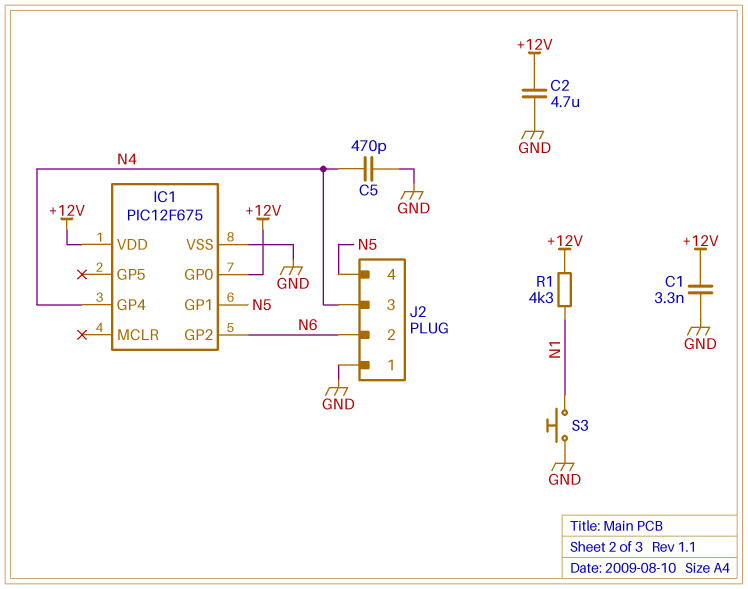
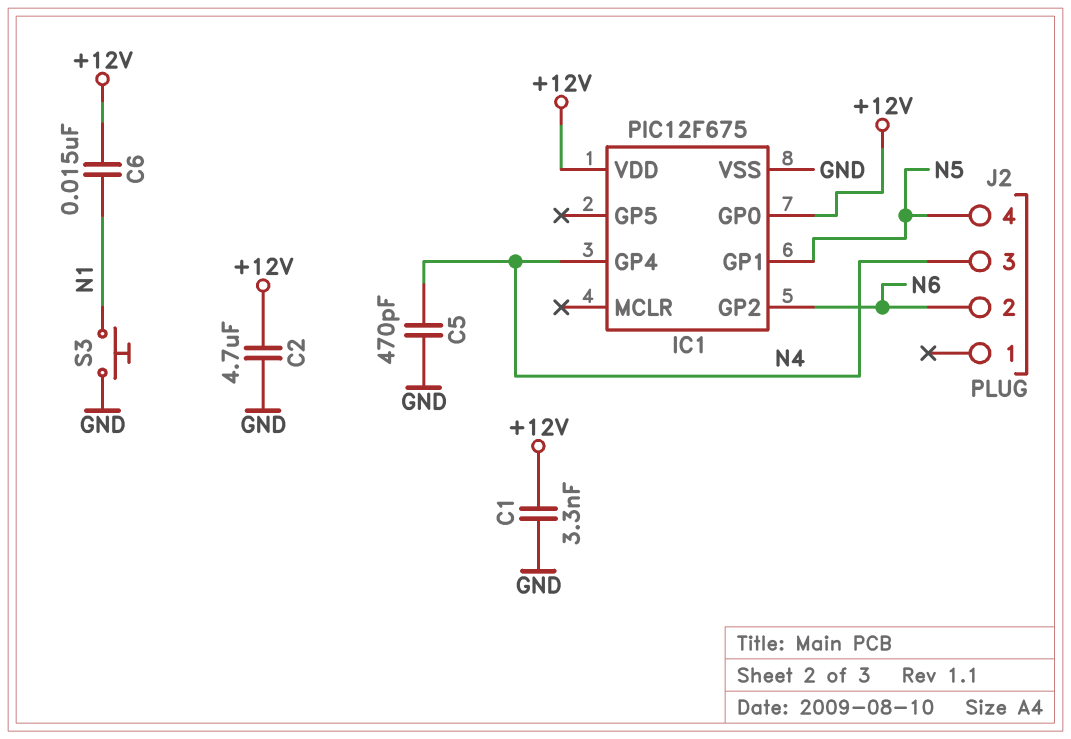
C6: none -> 15nF (+12V, N1)
J2 pin 1: GND -> none
R1: 4.3k (+12V, N1) -> none

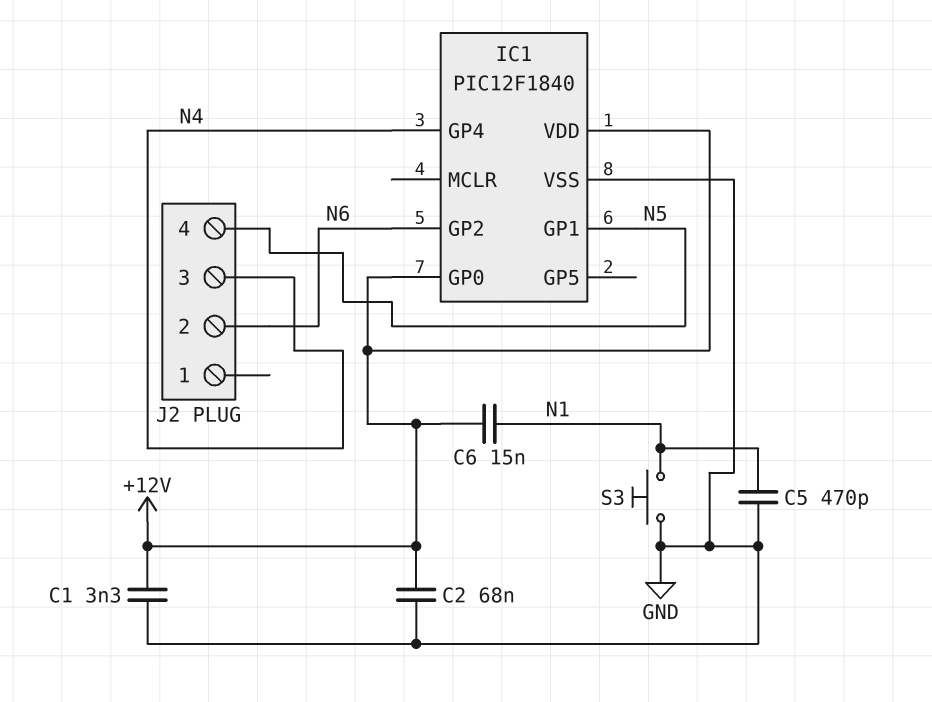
C2: 4.7uF (+12V, GND) -> 68nF (+12V, GND)
C5: 470pF (GND, N4) -> 470pF (GND, N1)
IC1: PIC12F675 -> PIC12F1840

